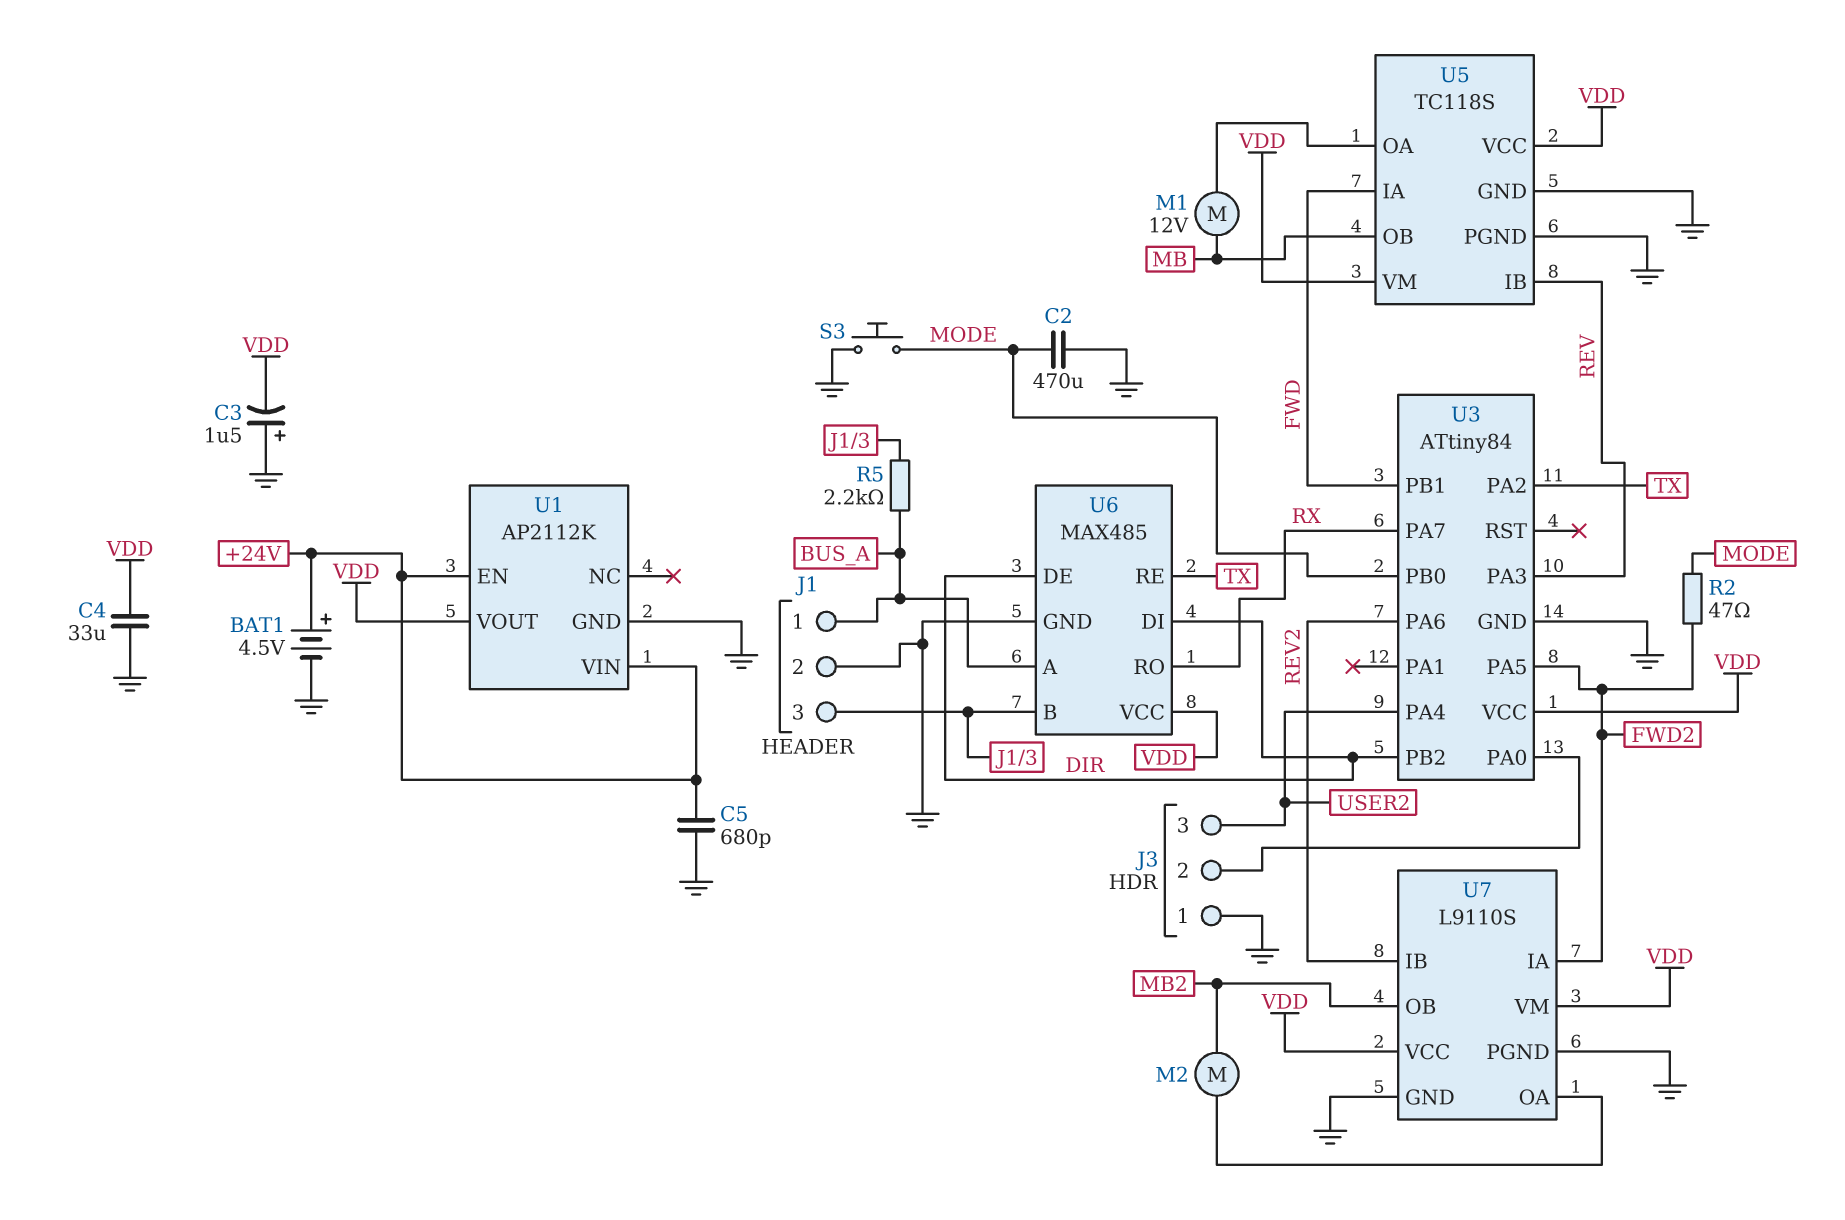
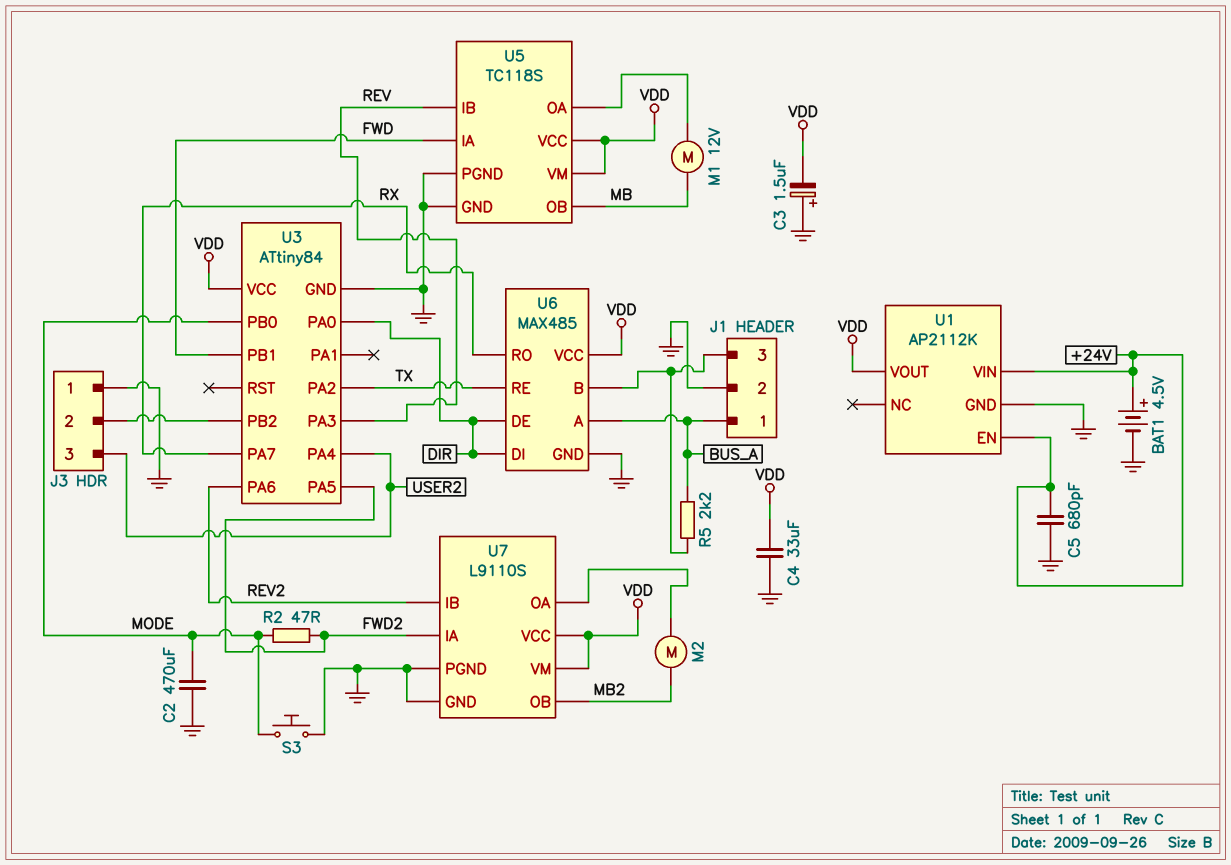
U3 pin PA0: J3/2 -> DIR
U3 pin PB2: DIR -> J3/2

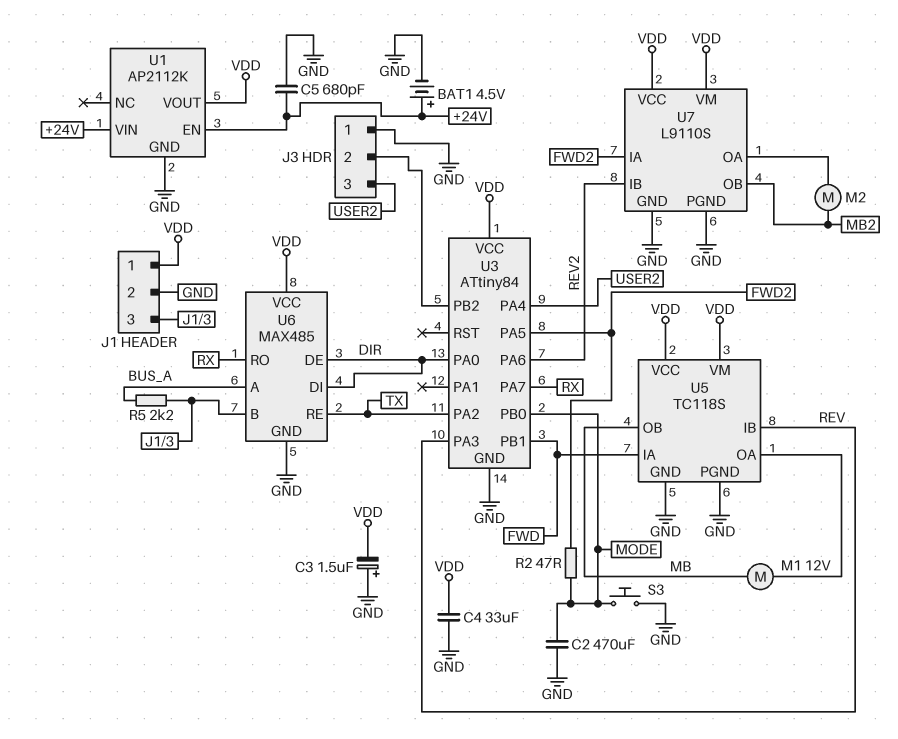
J1 pin 1: BUS_A -> VDD

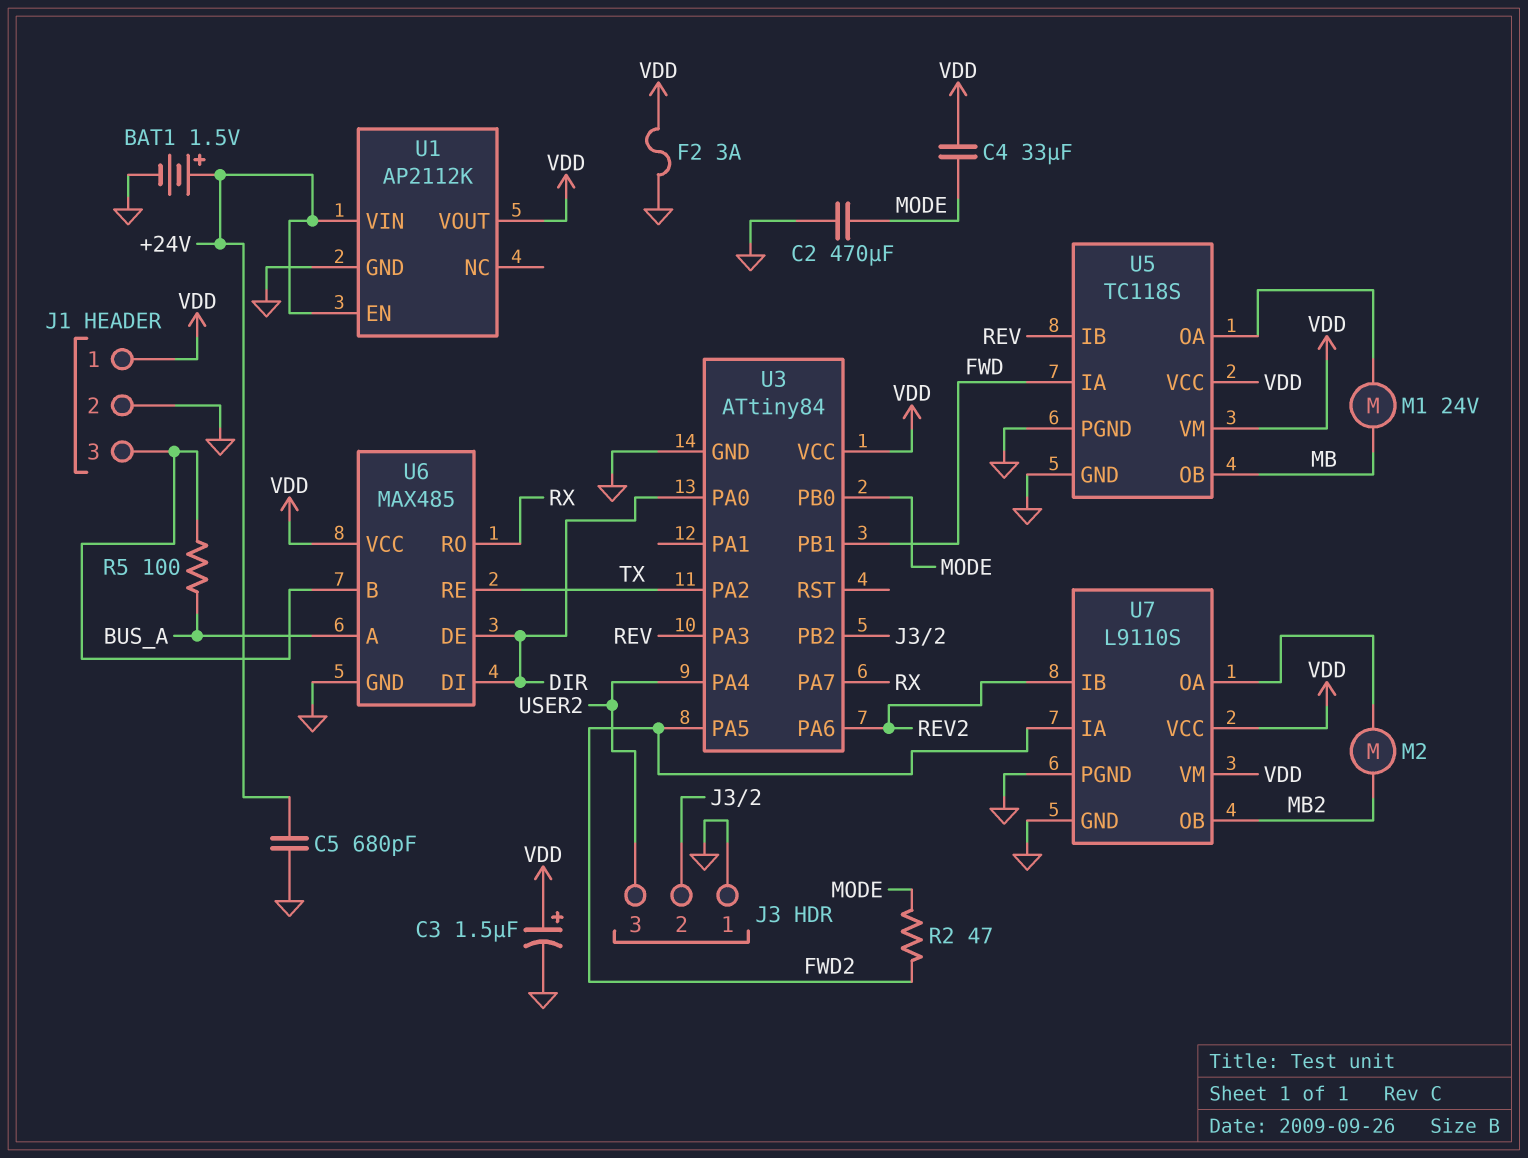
BAT1: 4.5V (plus +24V, minus GND) -> 1.5V (plus +24V, minus GND)
C3: 1.5uF (plus GND, minus VDD) -> 1.5uF (plus VDD, minus GND)
C4: 33uF (GND, VDD) -> 33uF (MODE, VDD)
F2: none -> 3A (GND, VDD)
M1: motor 12V (MB, U5/OA) -> motor 24V (MB, U5/OA)
R5: 2.2k (BUS_A, J1/3) -> 100 (BUS_A, J1/3)
S3: button (GND, MODE) -> none

